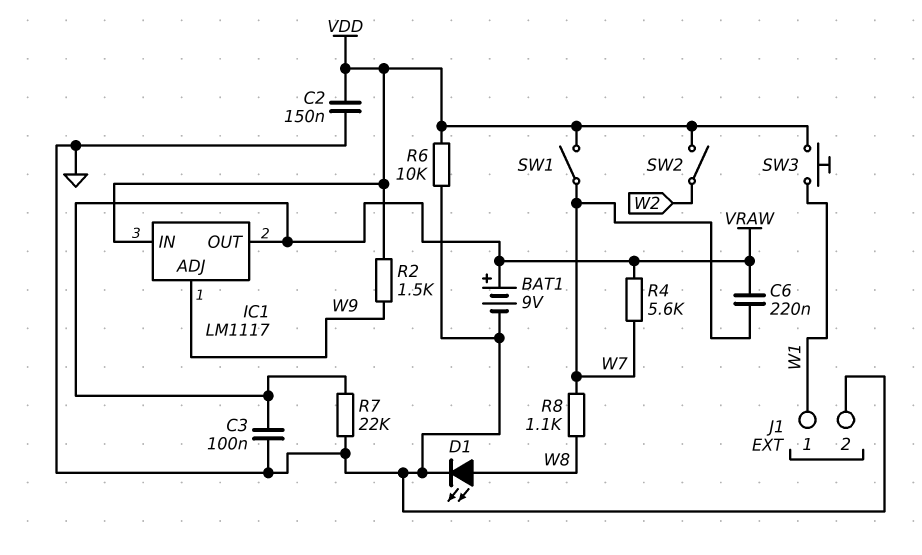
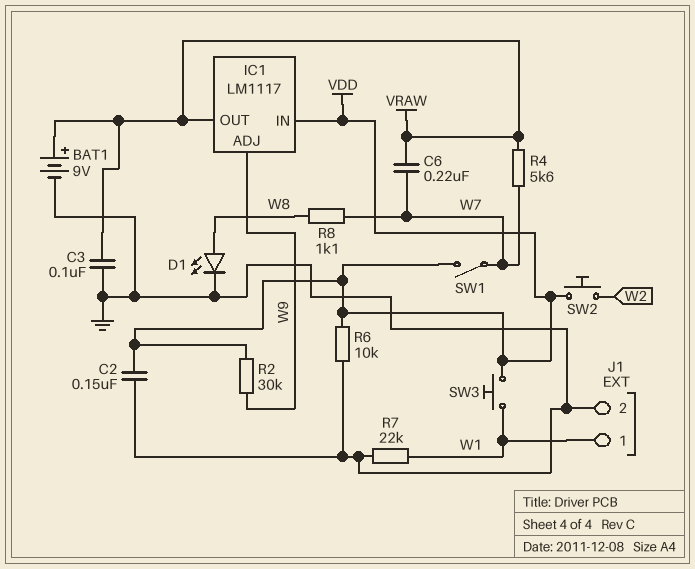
R2: 1.5k (VDD, W9) -> 30k (VDD, W9)
R7: 22k (GND, VRAW) -> 22k (GND, W1)
SW2: switch (VDD, W2) -> button (VDD, W2)

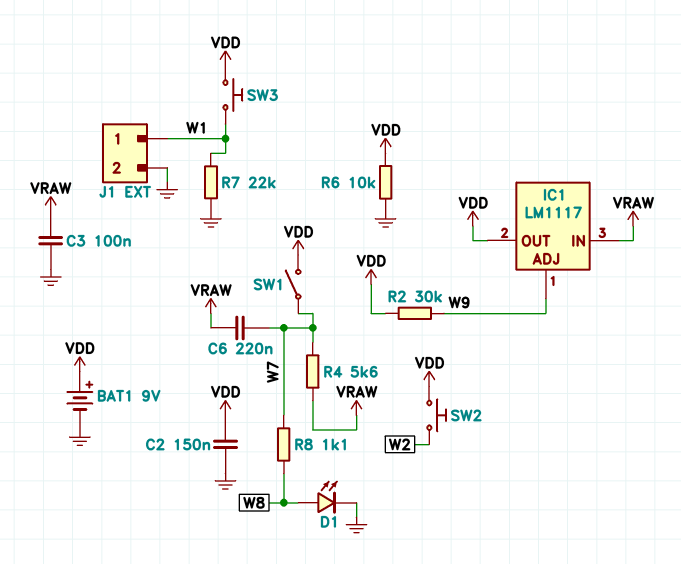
BAT1: 9V (plus VRAW, minus GND) -> 9V (plus VDD, minus GND)
IC1 pin IN: VDD -> VRAW
IC1 pin OUT: VRAW -> VDD

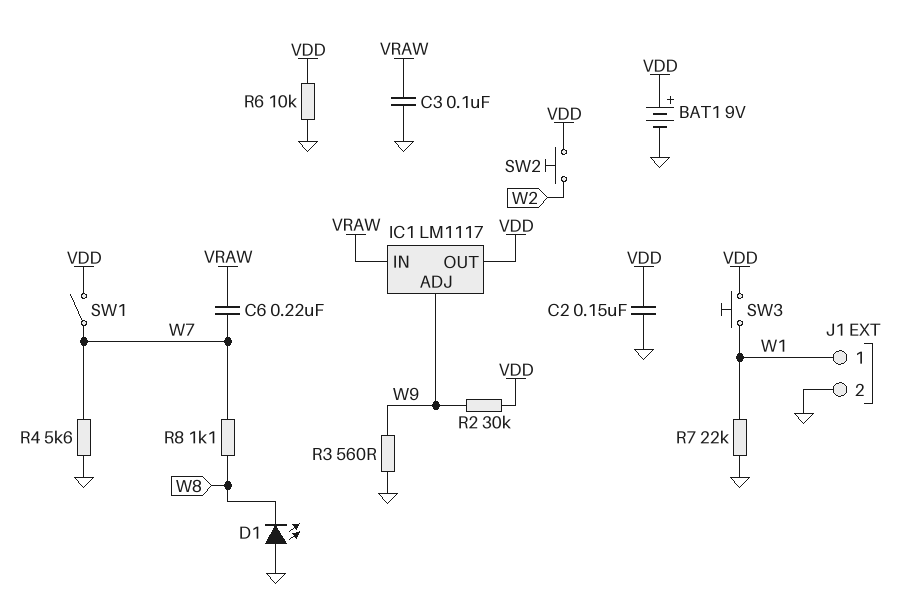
D1: LED (A W8, K GND) -> LED (A GND, K W8)
R3: none -> 560 (GND, W9)
R4: 5.6k (VRAW, W7) -> 5.6k (GND, W7)

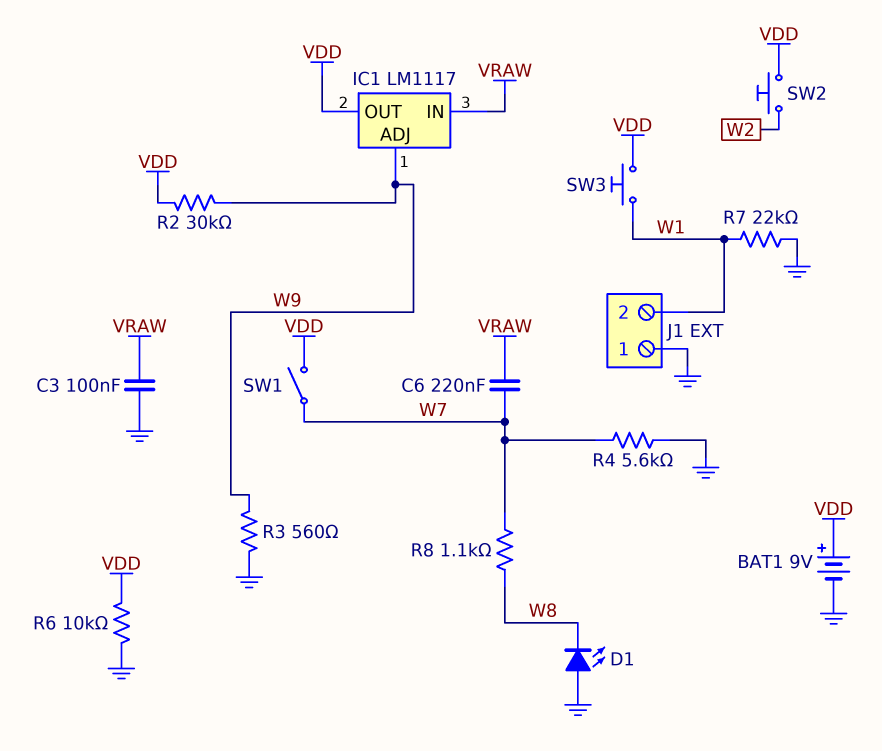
C2: 150nF (GND, VDD) -> none
J1 pin 1: W1 -> GND
J1 pin 2: GND -> W1

